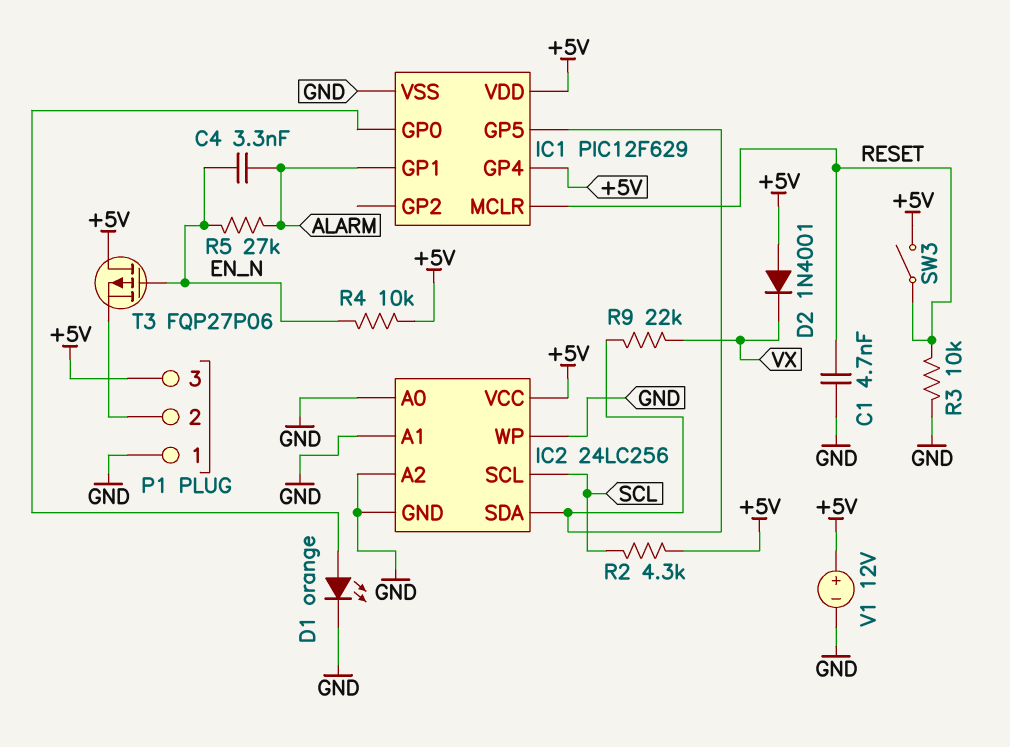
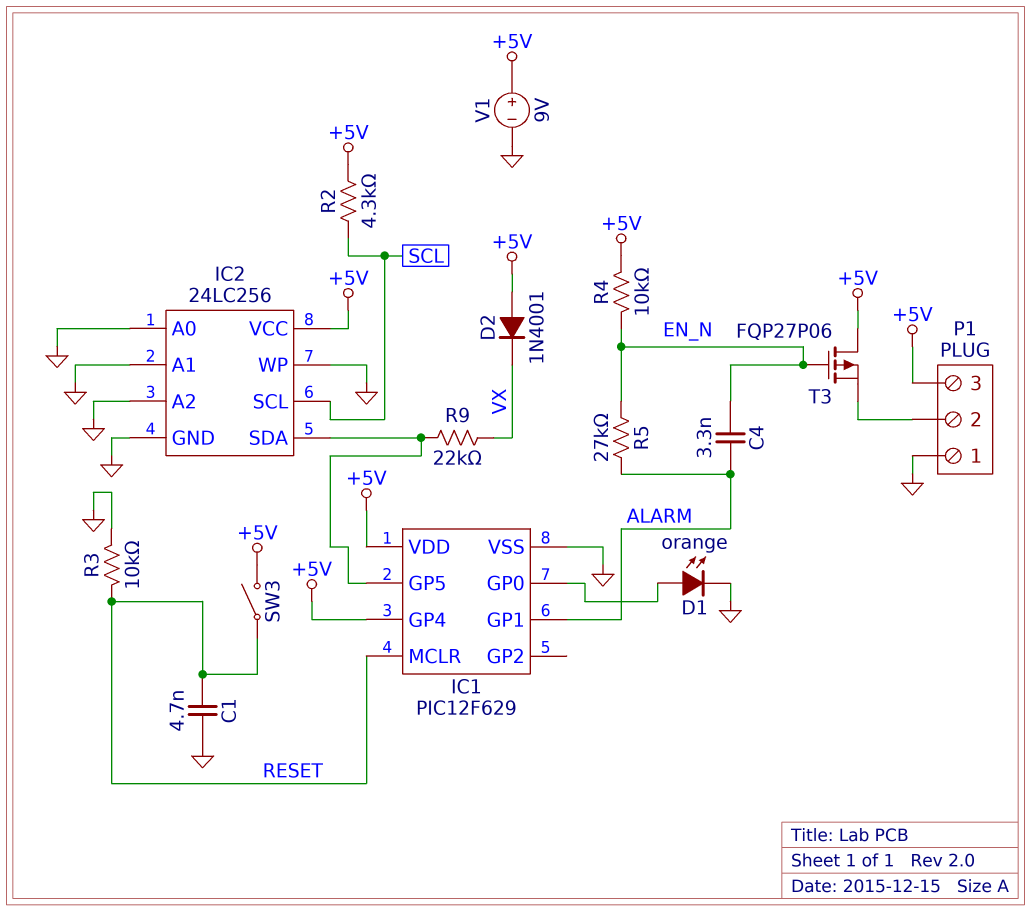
V1: 12V (plus +5V, minus GND) -> 9V (plus +5V, minus GND)

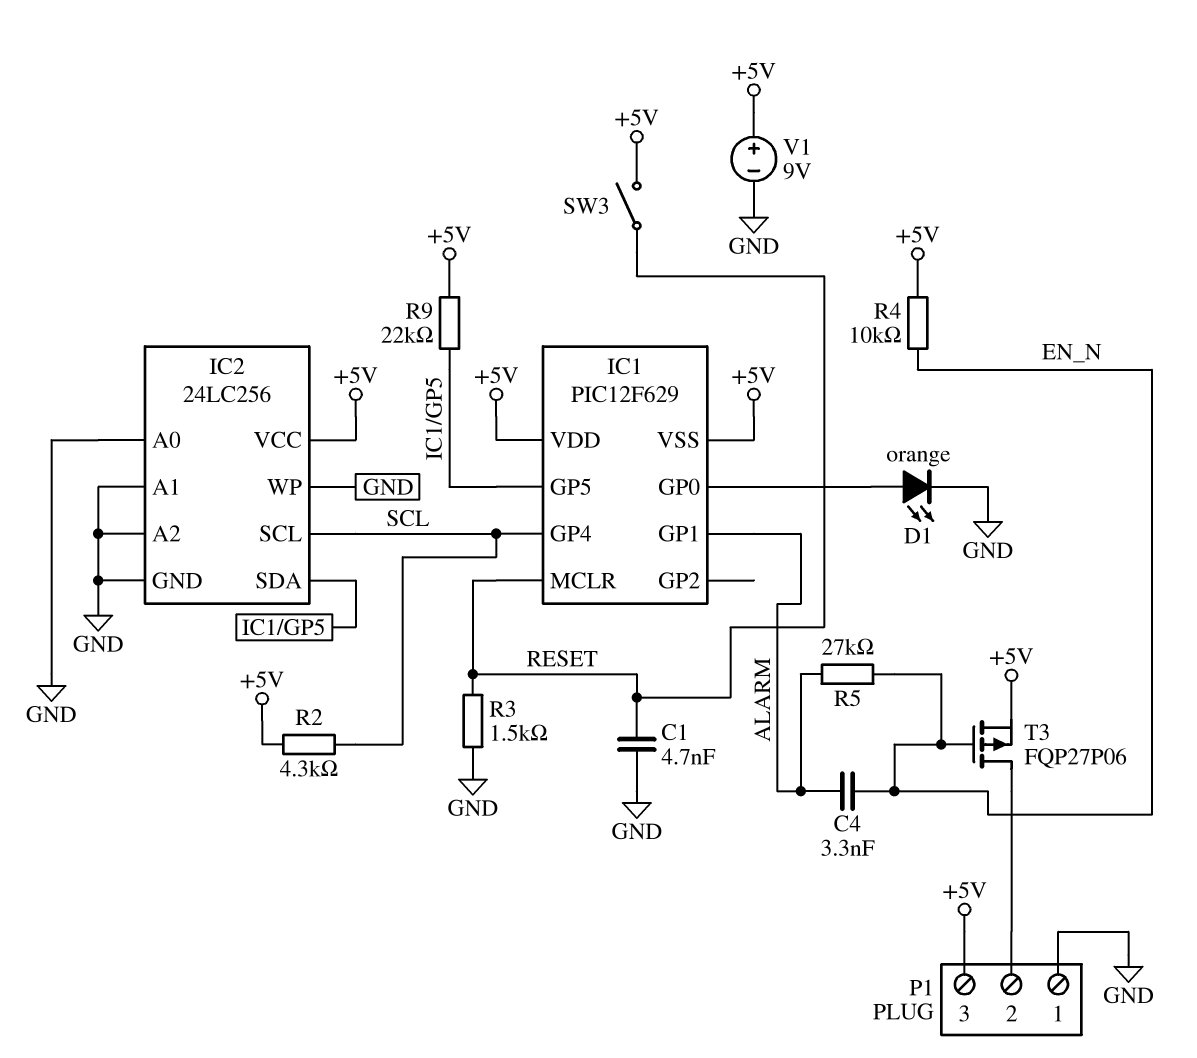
D2: diode 1N4001 (A +5V, K VX) -> none
IC1 pin GP4: +5V -> SCL
IC1 pin VSS: GND -> +5V
R3: 10k (GND, RESET) -> 1.5k (GND, RESET)
R9: 22k (IC1/GP5, VX) -> 22k (+5V, IC1/GP5)
T3: PMOS FQP27P06 (G EN_N, D +5V, S P1/2) -> PMOS FQP27P06 (G EN_N, D P1/2, S +5V)

